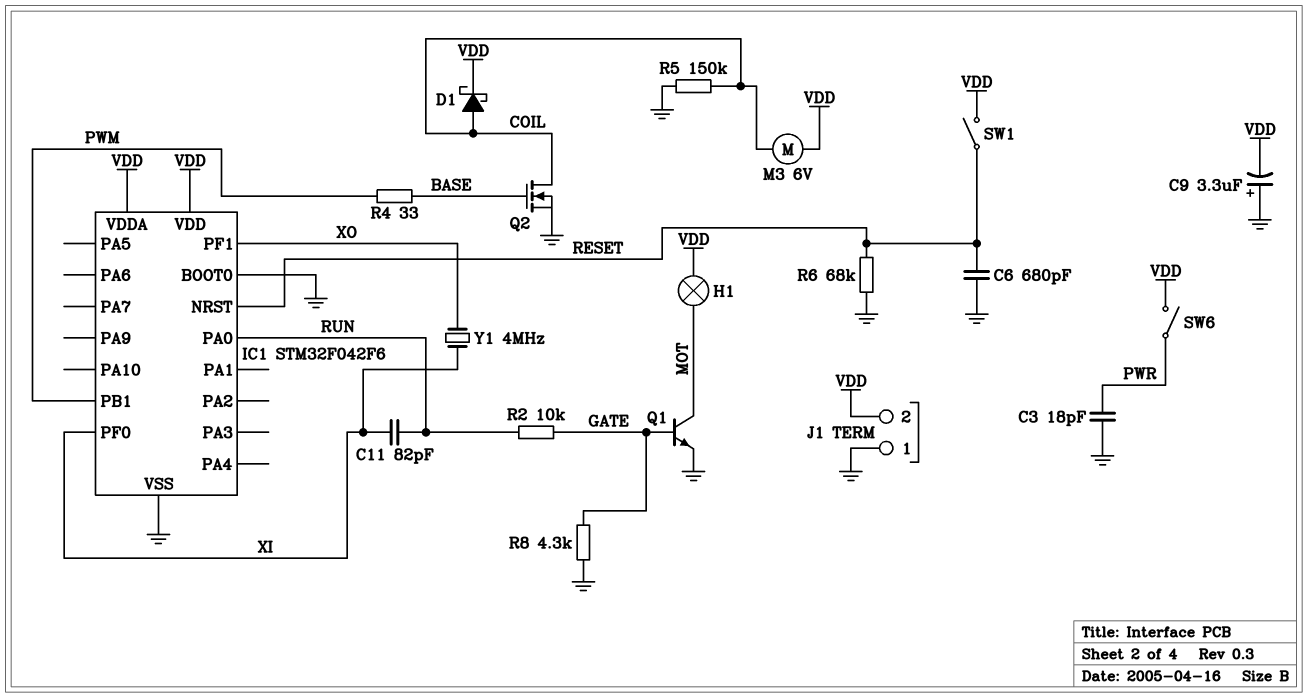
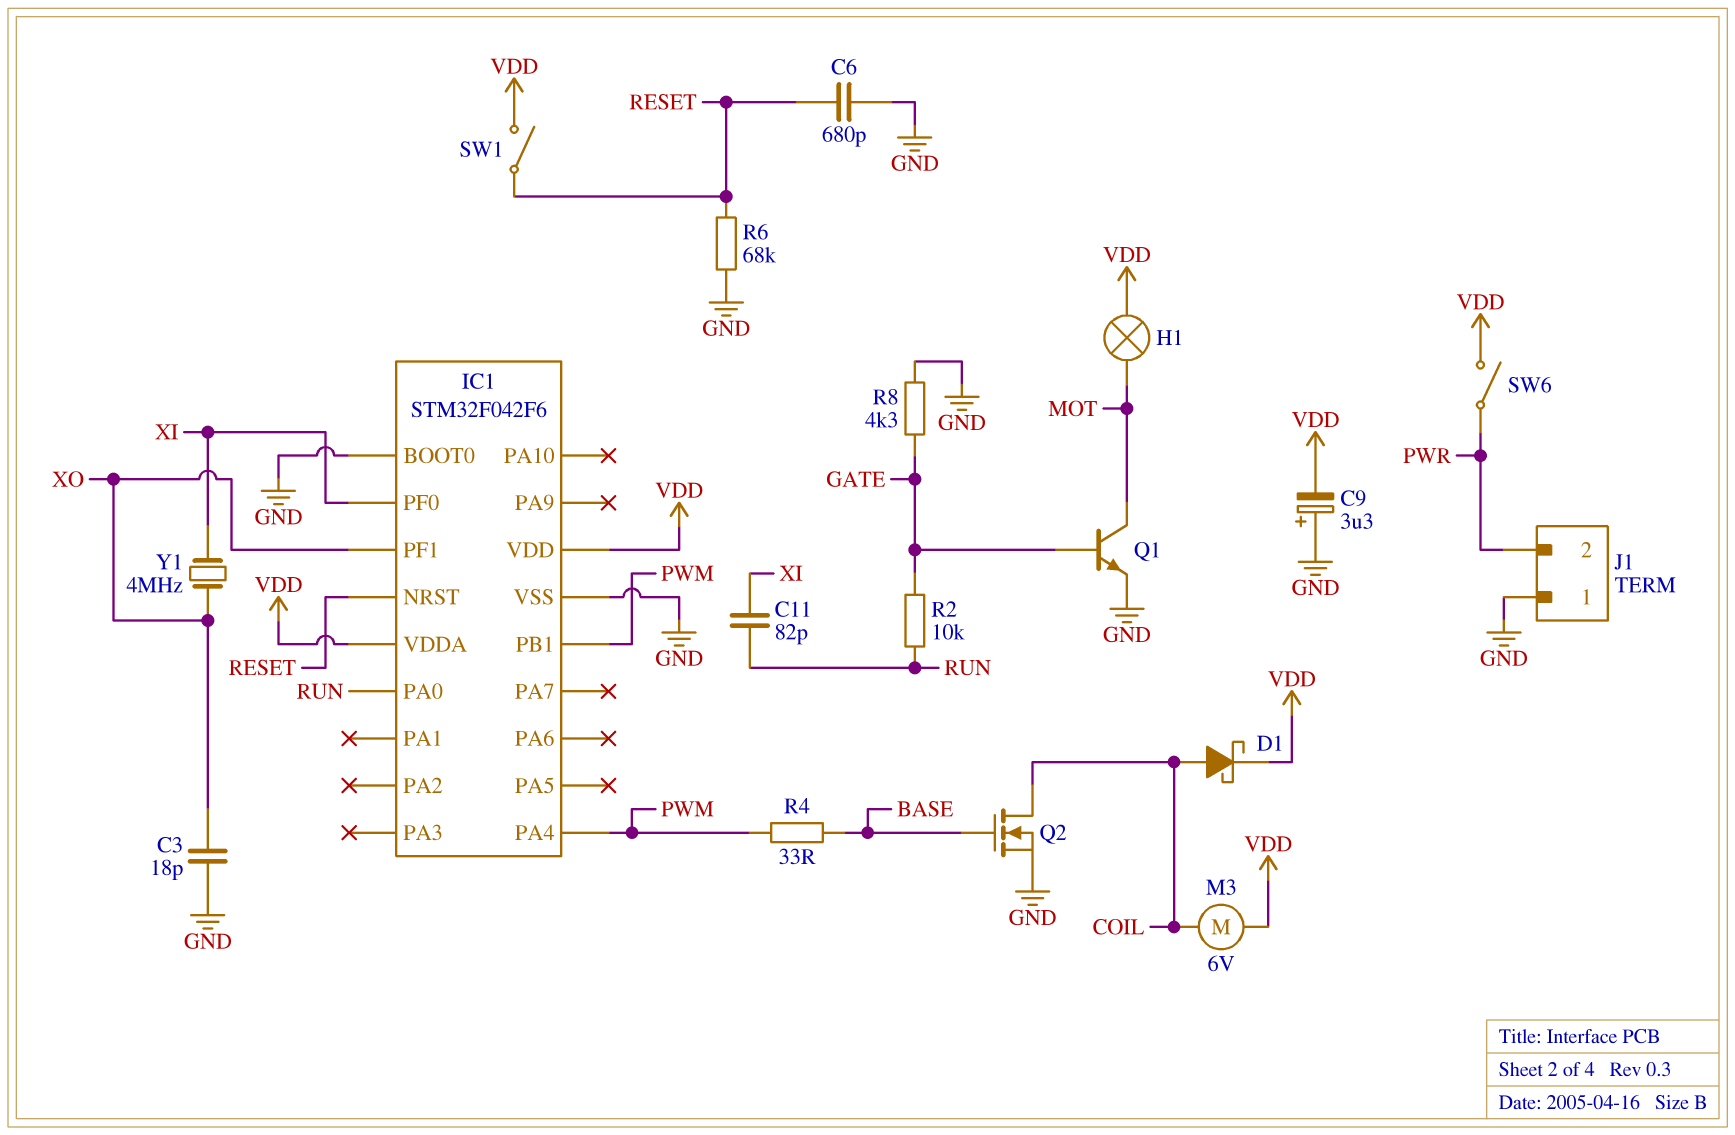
C3: 18pF (GND, PWR) -> 18pF (GND, XO)
IC1 pin PA4: none -> PWM
J1 pin 2: VDD -> PWR
R5: 150k (COIL, GND) -> none

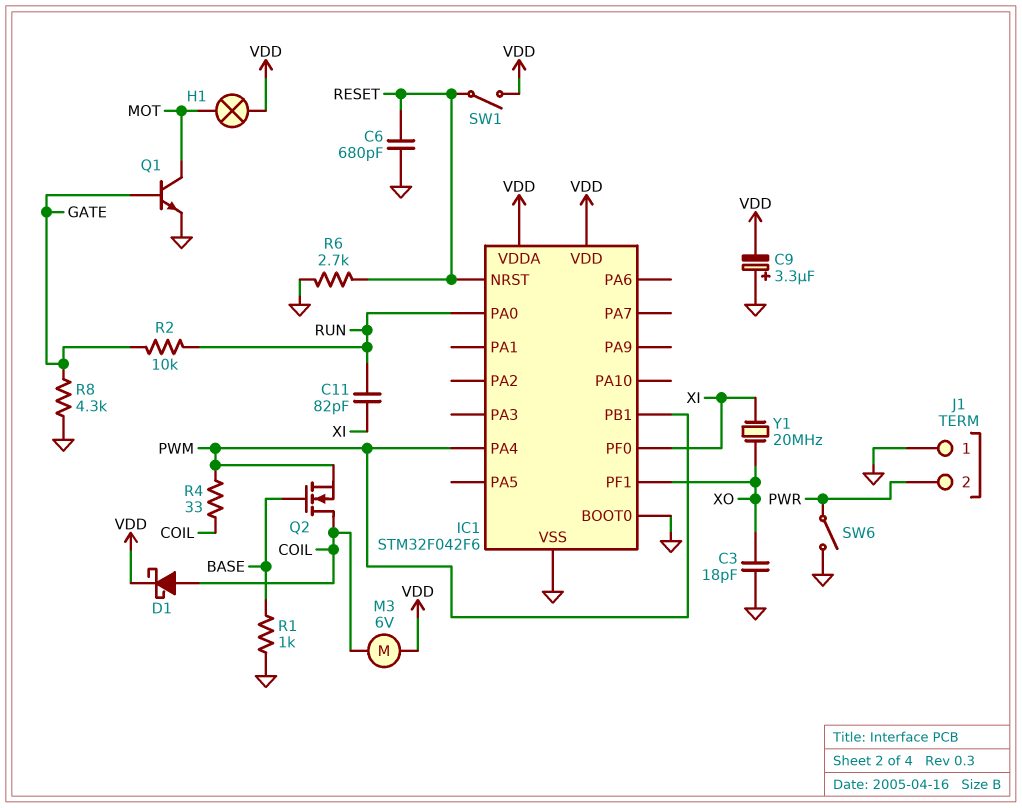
Q2: NMOS (G BASE, D COIL, S GND) -> NMOS (G BASE, D COIL, S PWM)
R1: none -> 1k (BASE, GND)
R4: 33 (BASE, PWM) -> 33 (COIL, PWM)
R6: 68k (GND, RESET) -> 2.7k (GND, RESET)
SW6: switch (PWR, VDD) -> switch (GND, PWR)
Y1: 4MHz (XI, XO) -> 20MHz (XI, XO)

